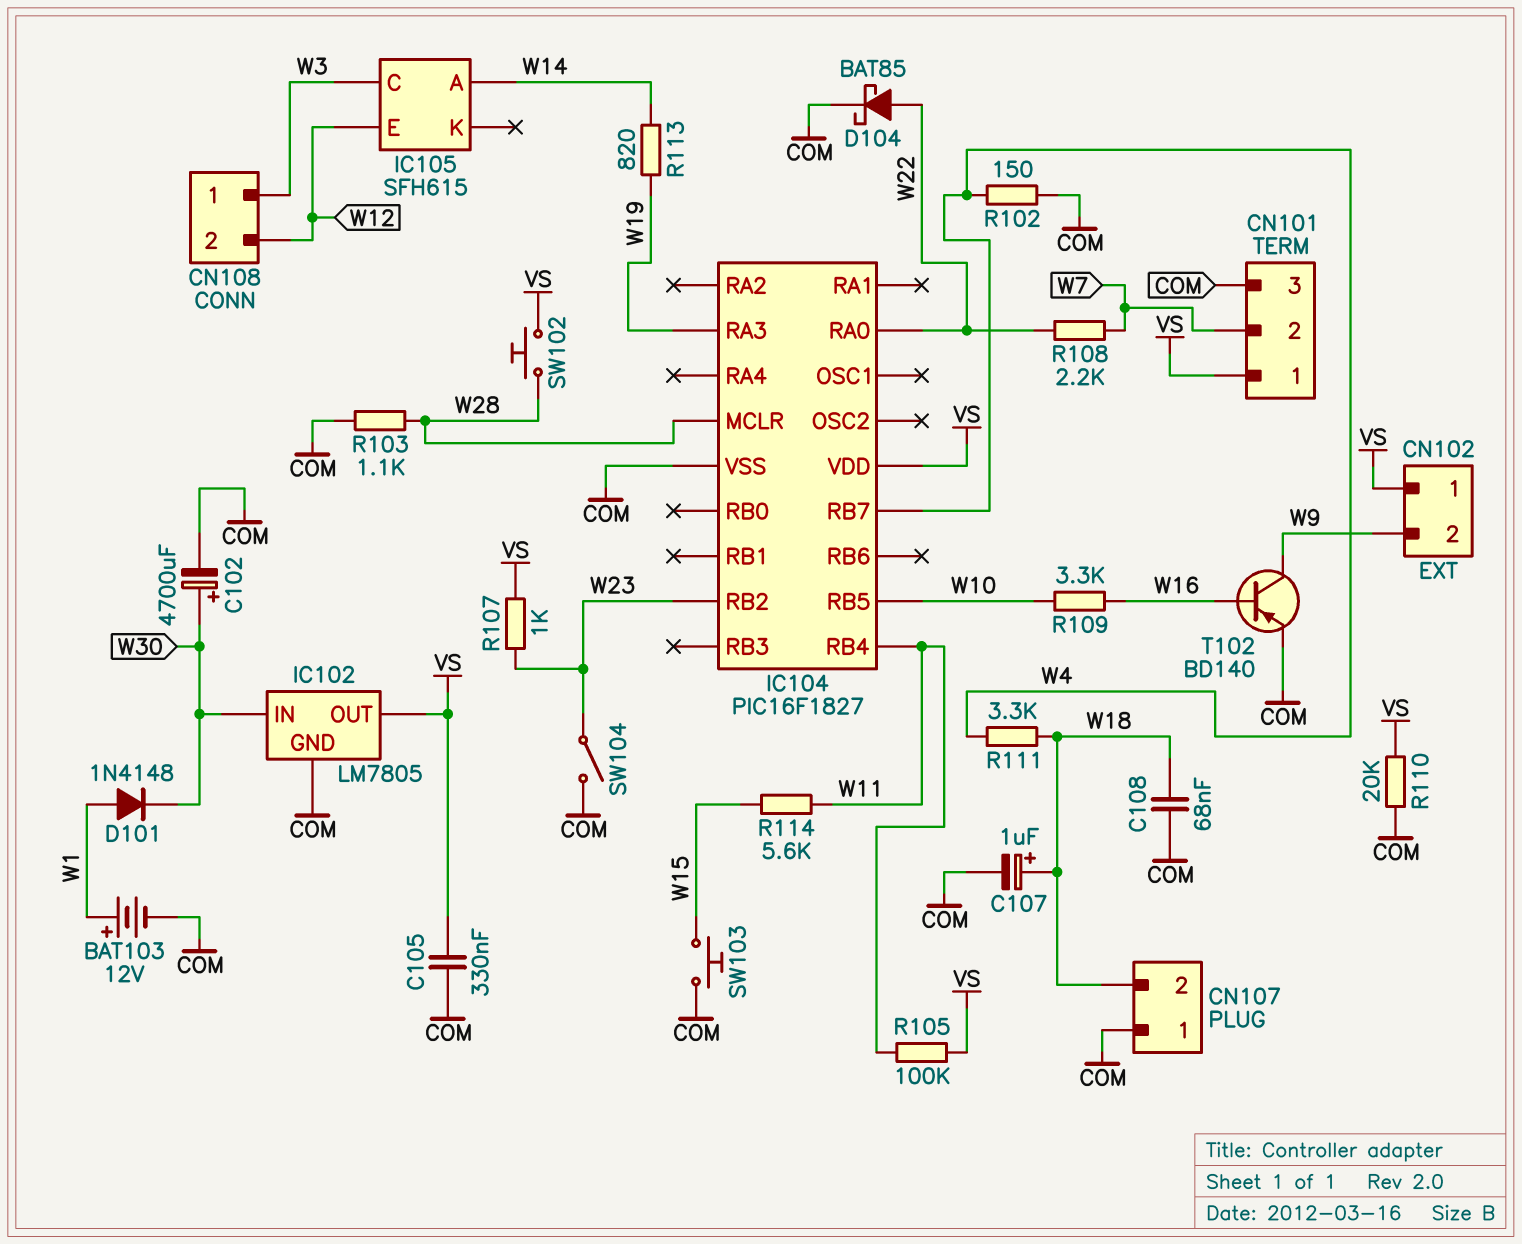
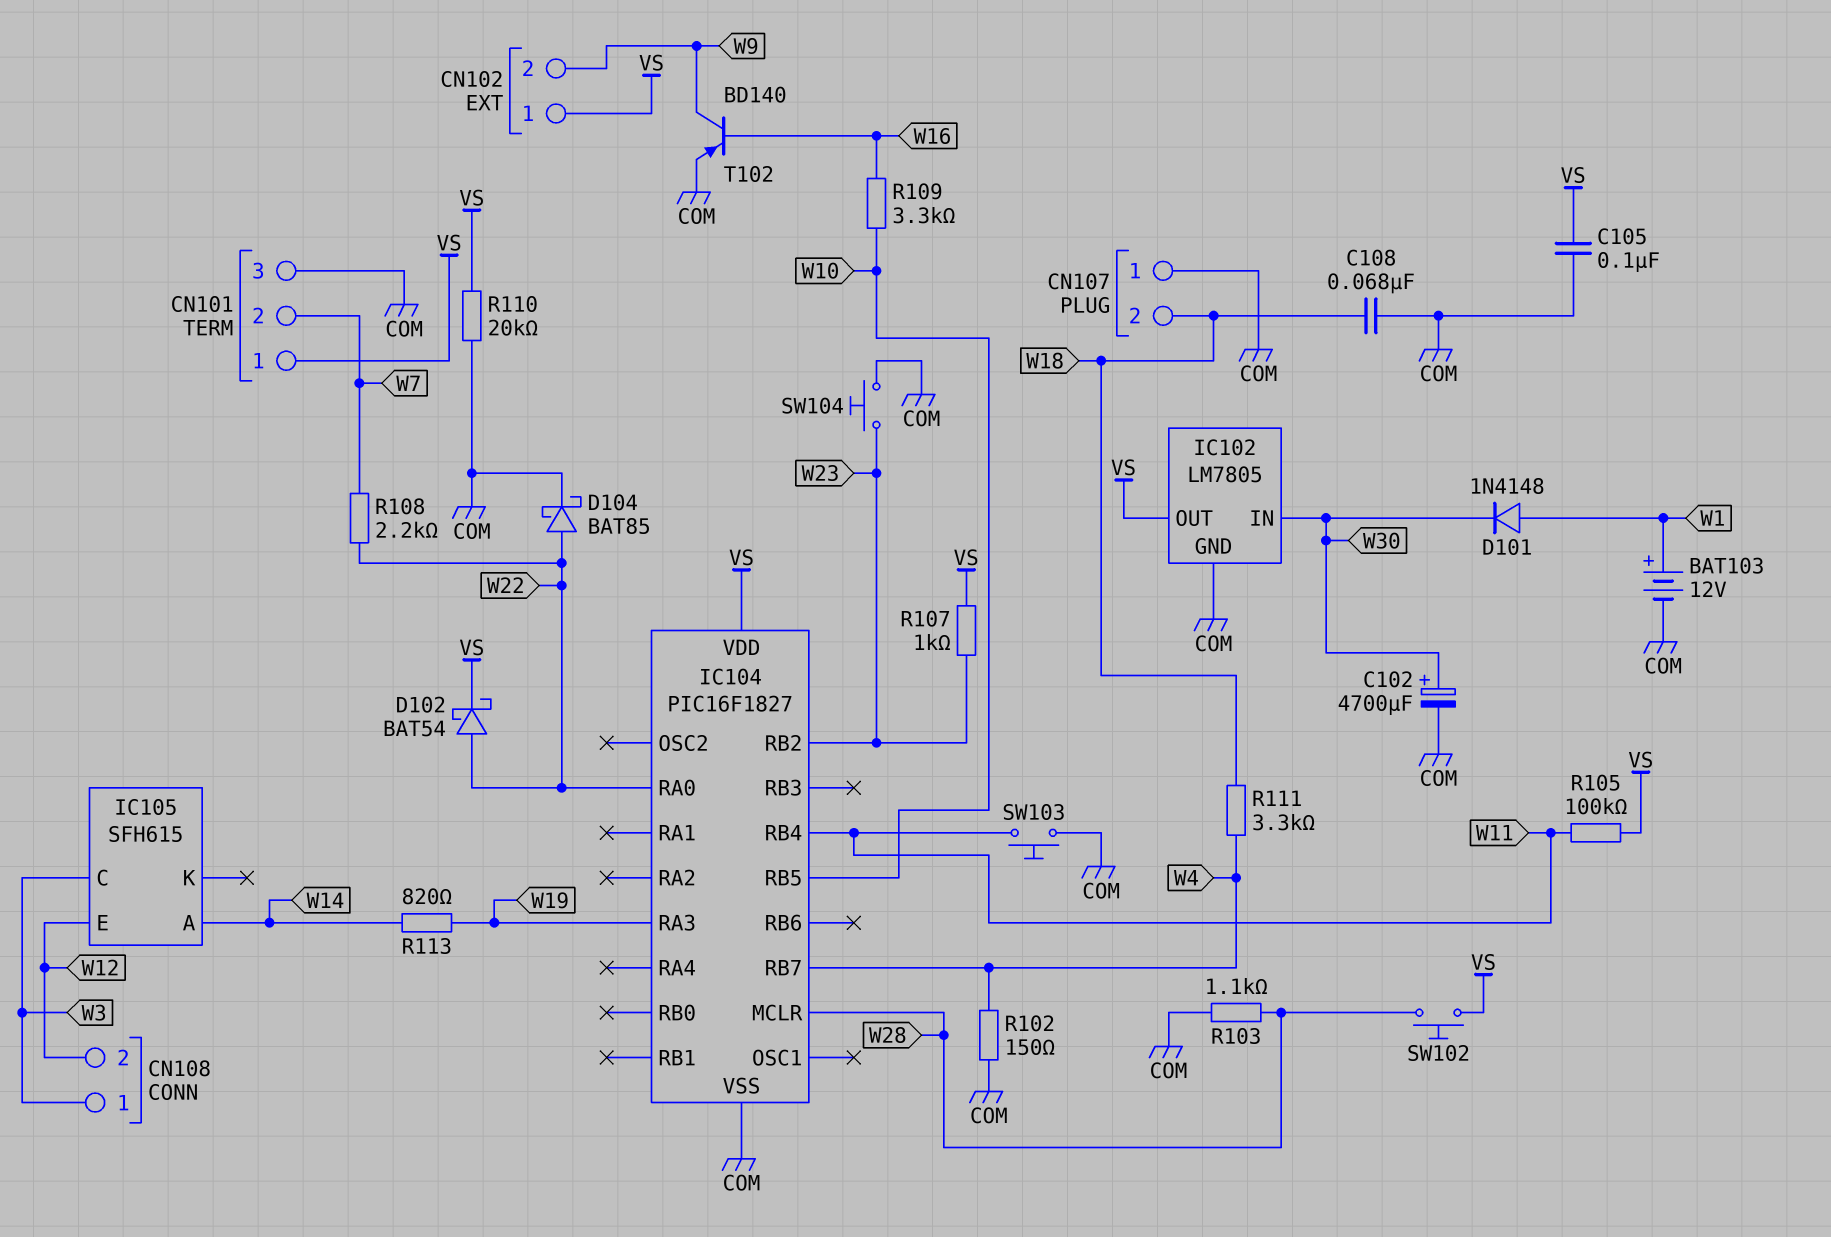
C105: 330nF (COM, VS) -> 100nF (COM, VS)
C107: 1uF (plus W18, minus COM) -> none
D102: none -> schottky BAT54 (A W22, K VS)
R114: 5.6k (W11, W15) -> none
SW103: button (COM, W15) -> button (COM, W11)
SW104: switch (COM, W23) -> button (COM, W23)

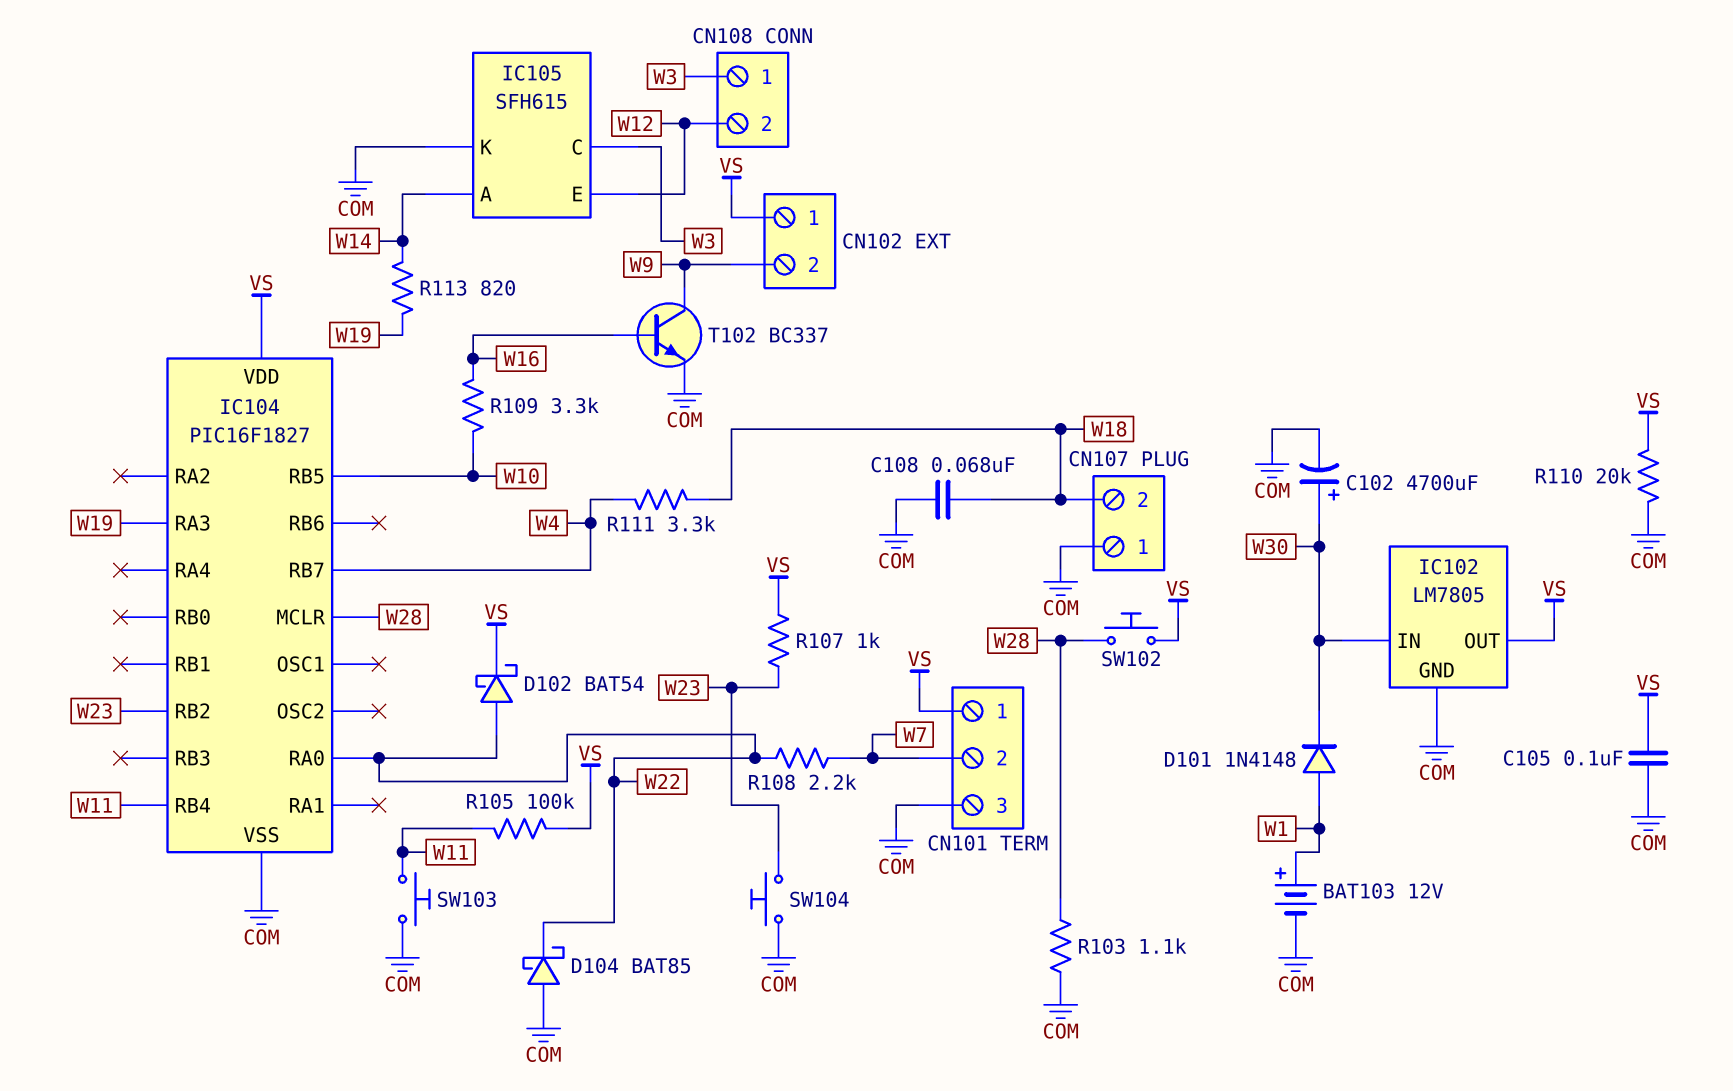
D104: schottky BAT85 (A W22, K COM) -> schottky BAT85 (A COM, K W22)
IC105 pin K: none -> COM
R102: 150 (COM, W4) -> none
T102: PNP BD140 (B W16, C W9, E COM) -> NPN BC337 (B W16, C W9, E COM)

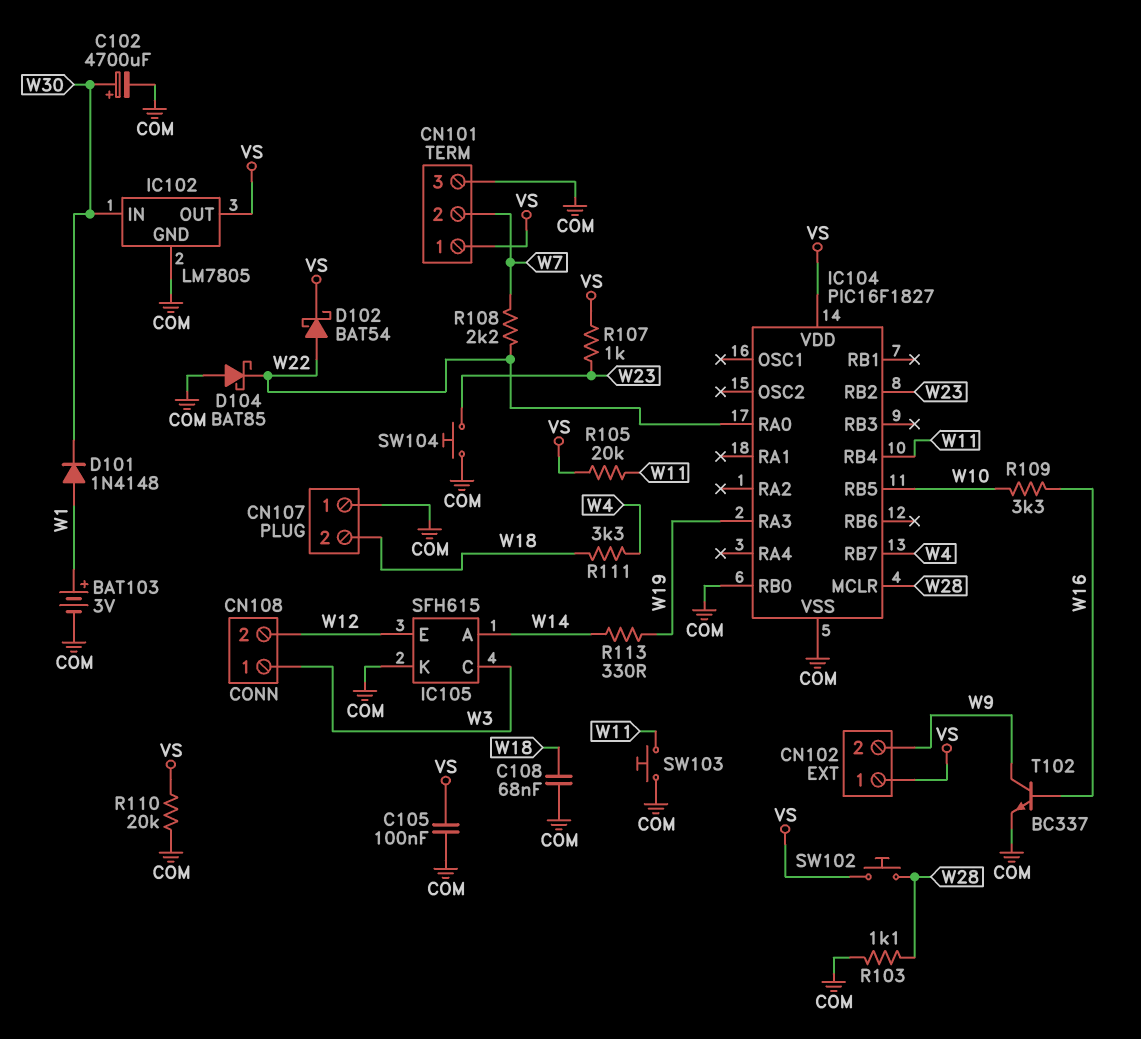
BAT103: 12V (plus W1, minus COM) -> 3V (plus W1, minus COM)
IC104 pin RB0: none -> COM
R105: 100k (VS, W11) -> 20k (VS, W11)
R113: 820 (W14, W19) -> 330 (W14, W19)

